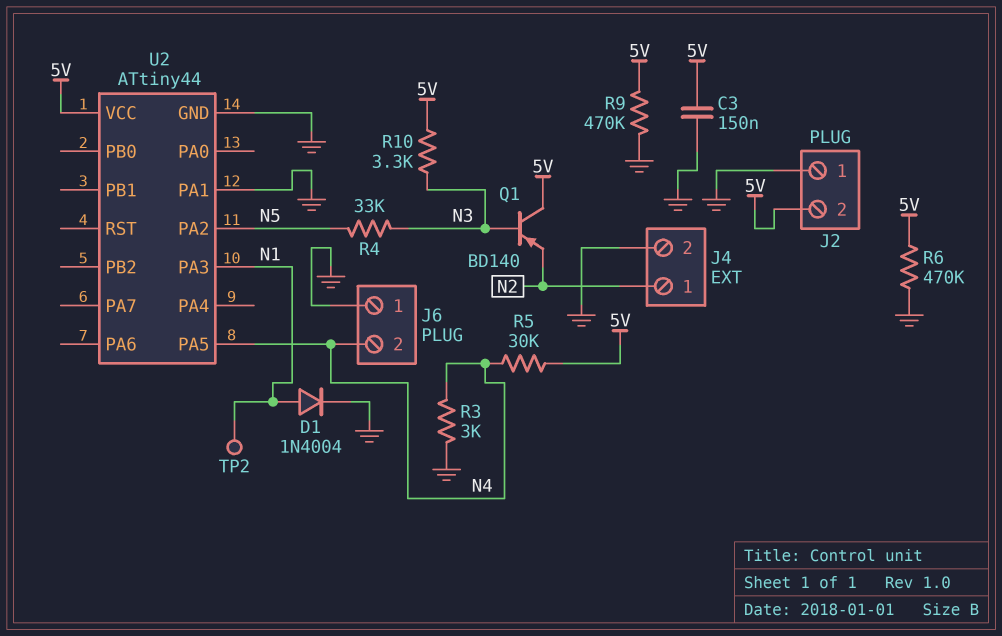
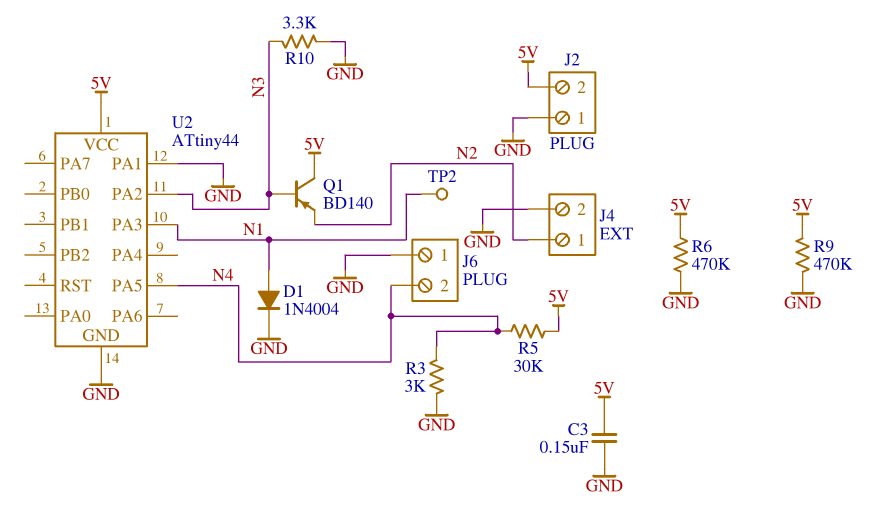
R4: 33k (N3, N5) -> none
R10: 3.3k (5V, N3) -> 3.3k (GND, N3)
U2 pin PA2: N5 -> N3

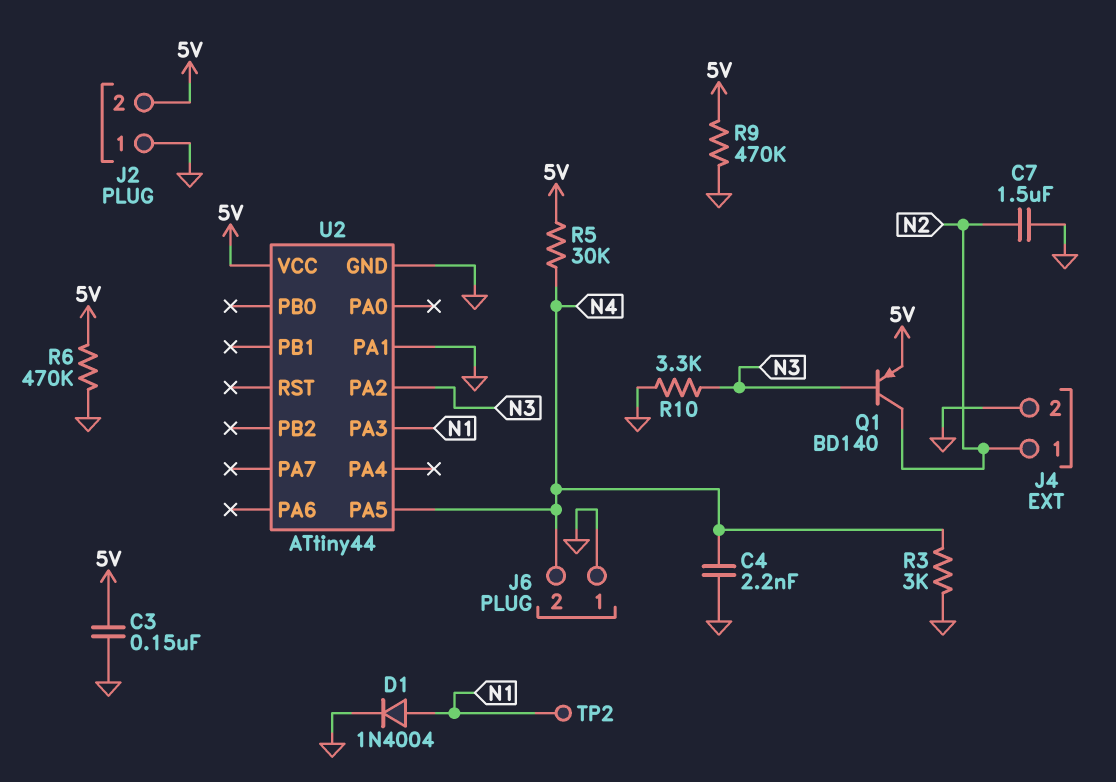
C4: none -> 2.2nF (GND, N4)
C7: none -> 1.5uF (GND, N2)
Q1: PNP BD140 (B N3, C 5V, E N2) -> PNP BD140 (B N3, C N2, E 5V)

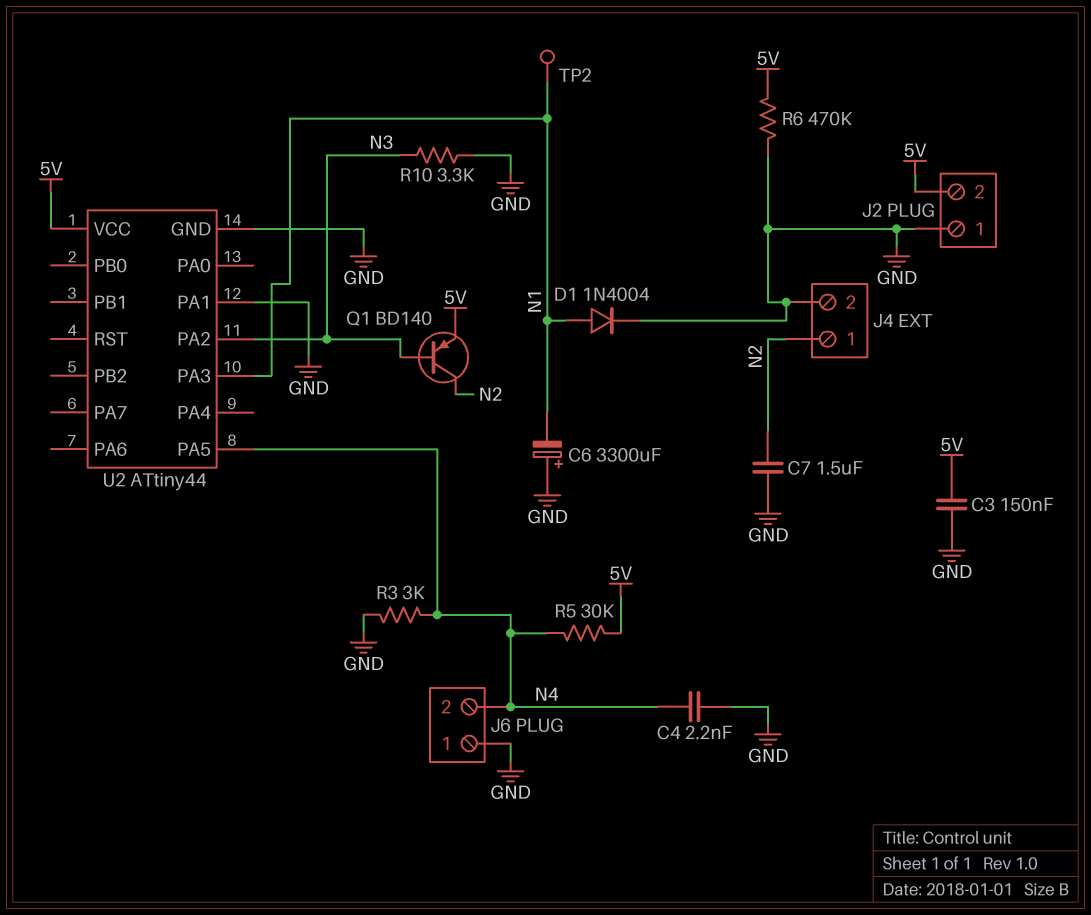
C6: none -> 3300uF (plus GND, minus N1)
R9: 470k (5V, GND) -> none

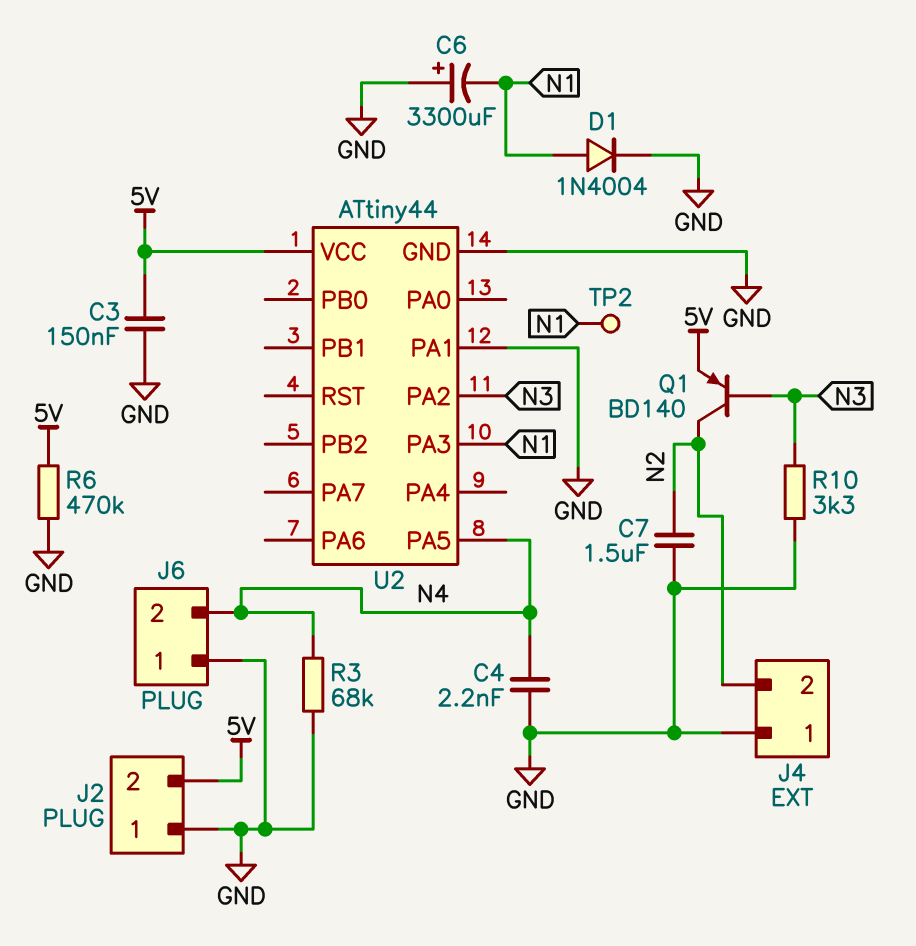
J4 pin 1: N2 -> GND
J4 pin 2: GND -> N2
R3: 3k (GND, N4) -> 68k (GND, N4)
R5: 30k (5V, N4) -> none

